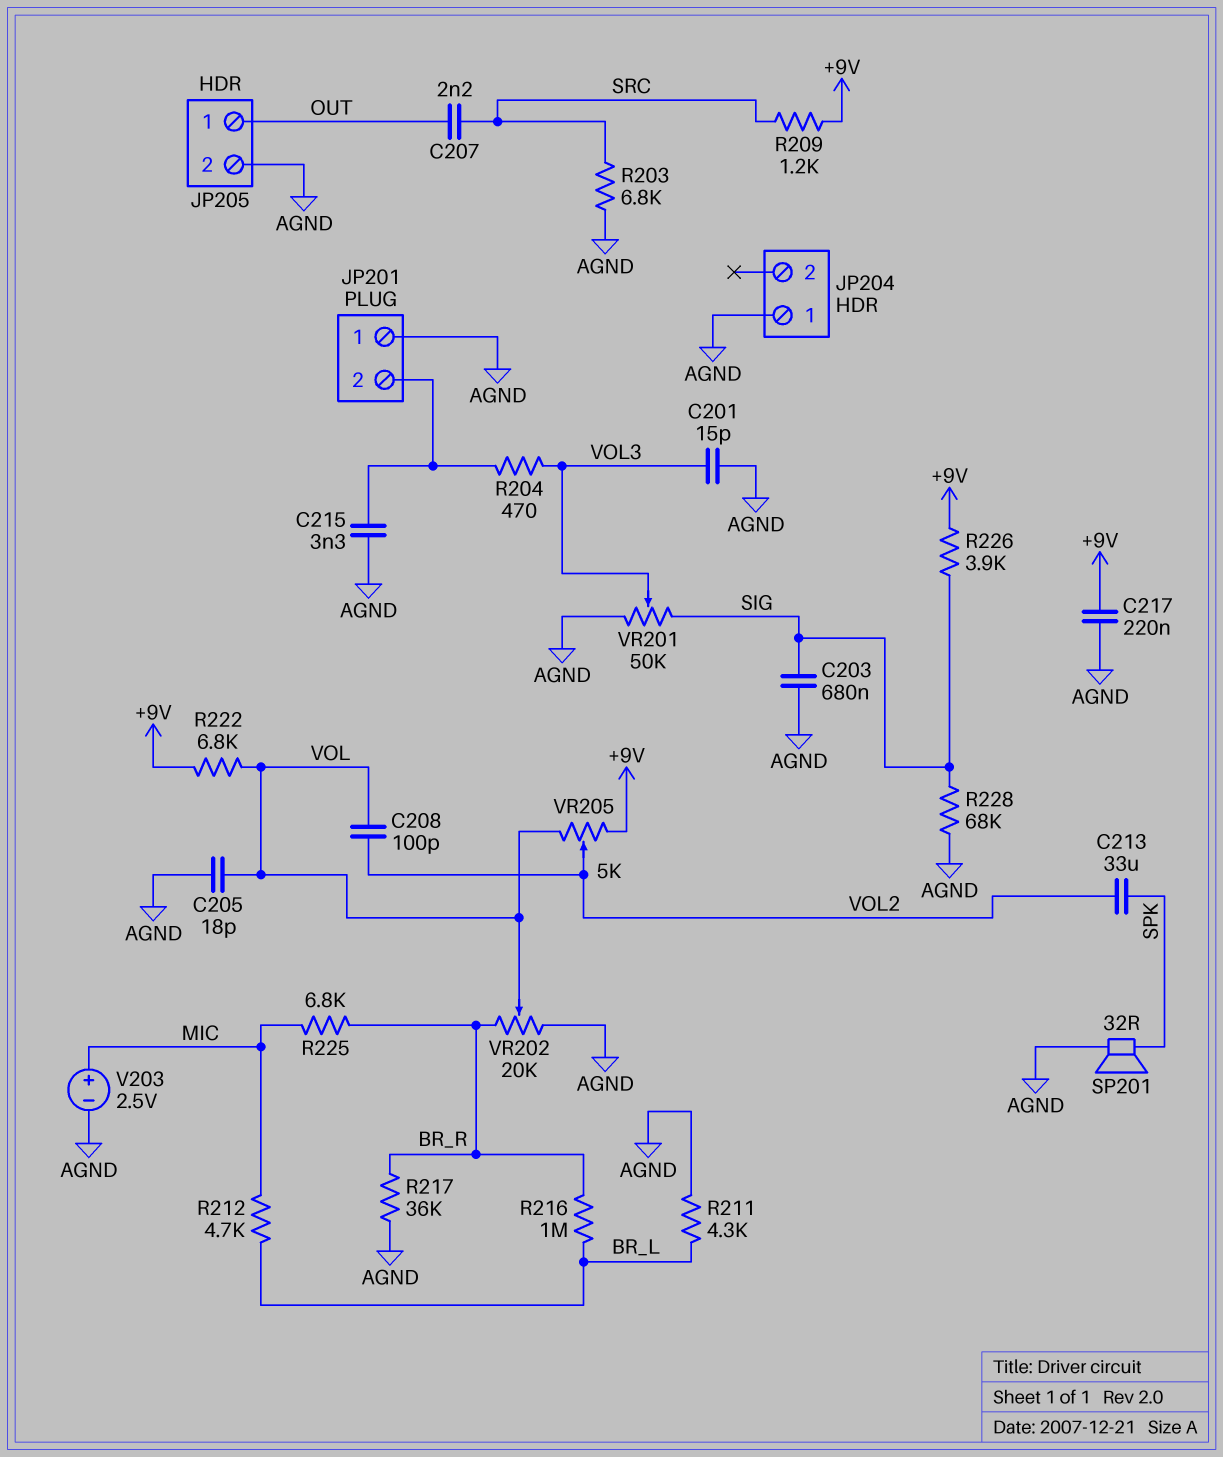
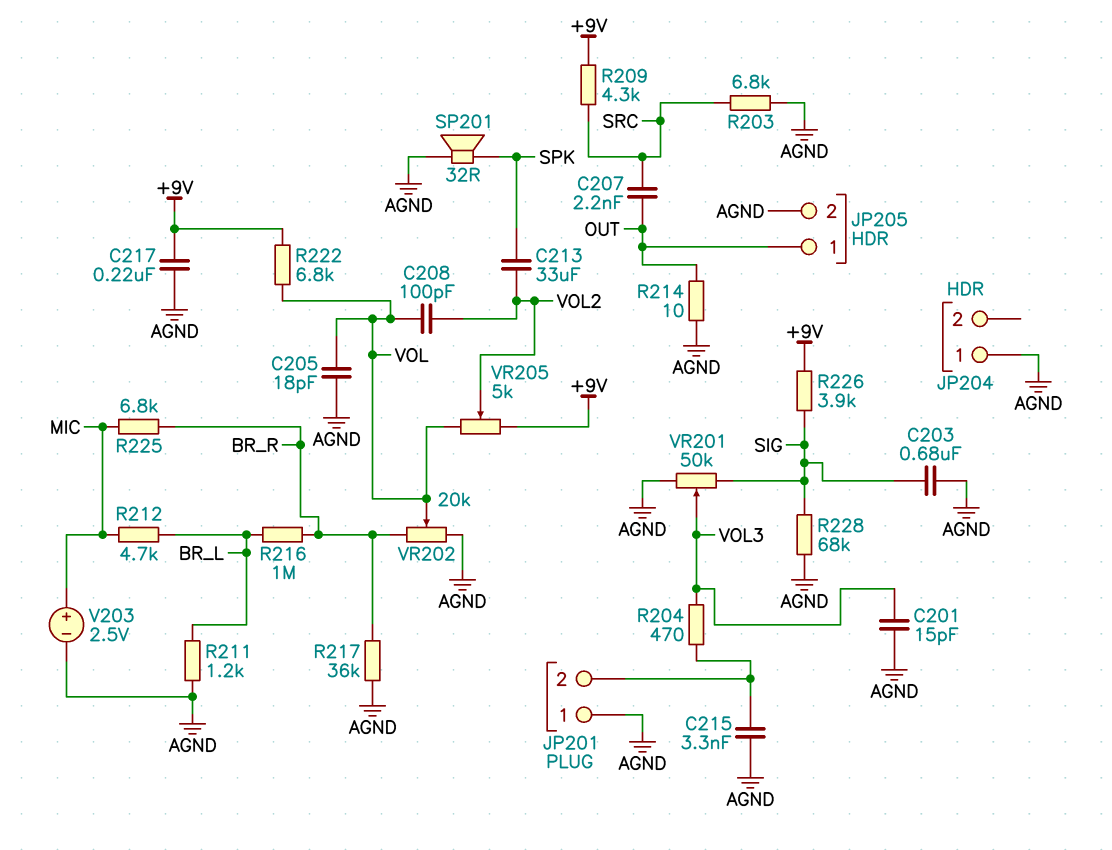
R209: 1.2k (+9V, SRC) -> 4.3k (+9V, SRC)
R211: 4.3k (AGND, BR_L) -> 1.2k (AGND, BR_L)
R214: none -> 10 (AGND, OUT)

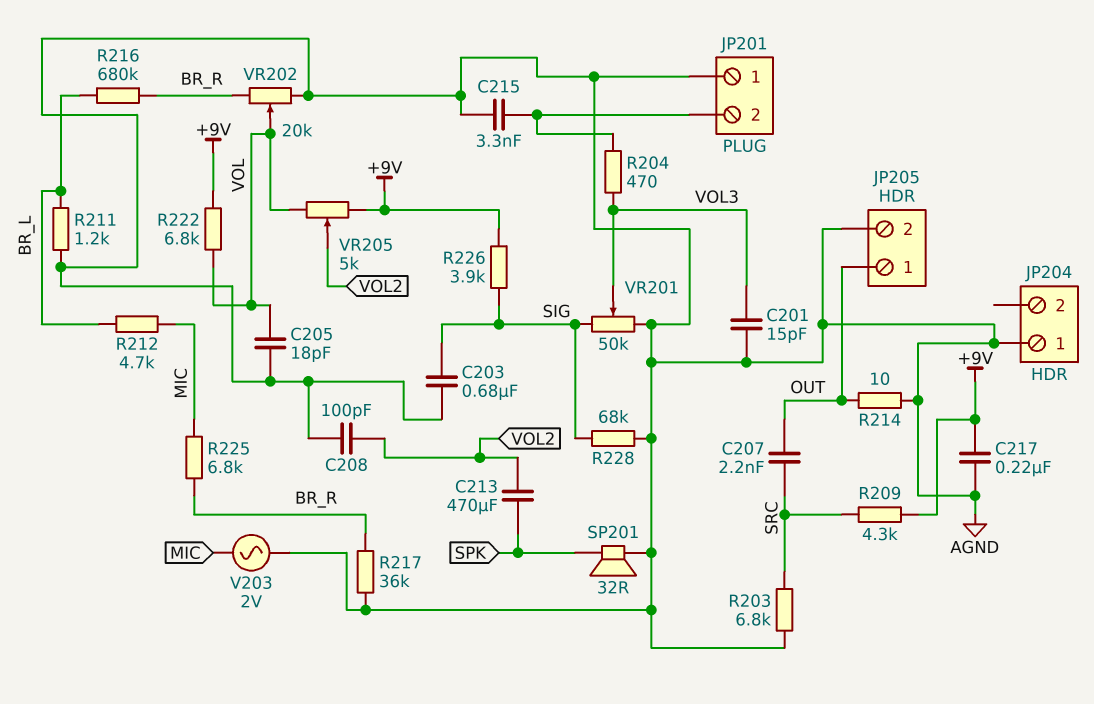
C208: 100pF (VOL, VOL2) -> 100pF (AGND, VOL2)
C213: 33uF (SPK, VOL2) -> 470uF (SPK, VOL2)
R216: 1M (BR_L, BR_R) -> 680k (BR_L, BR_R)
V203: 2.5V (plus MIC, minus AGND) -> AC 2V (AGND, MIC)

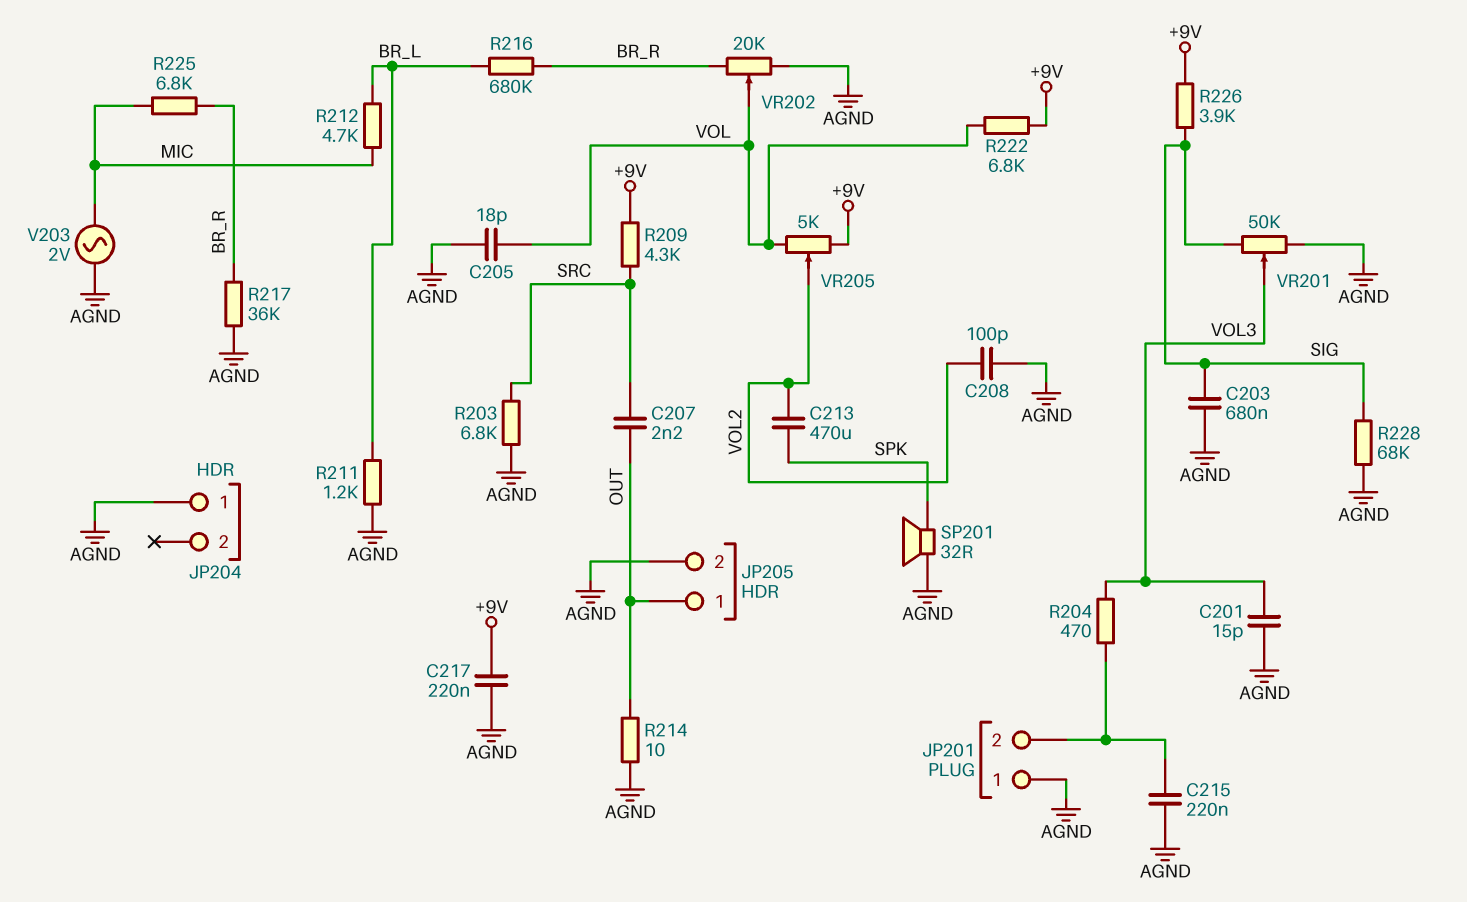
C215: 3.3nF (AGND, JP201/2) -> 220nF (AGND, JP201/2)

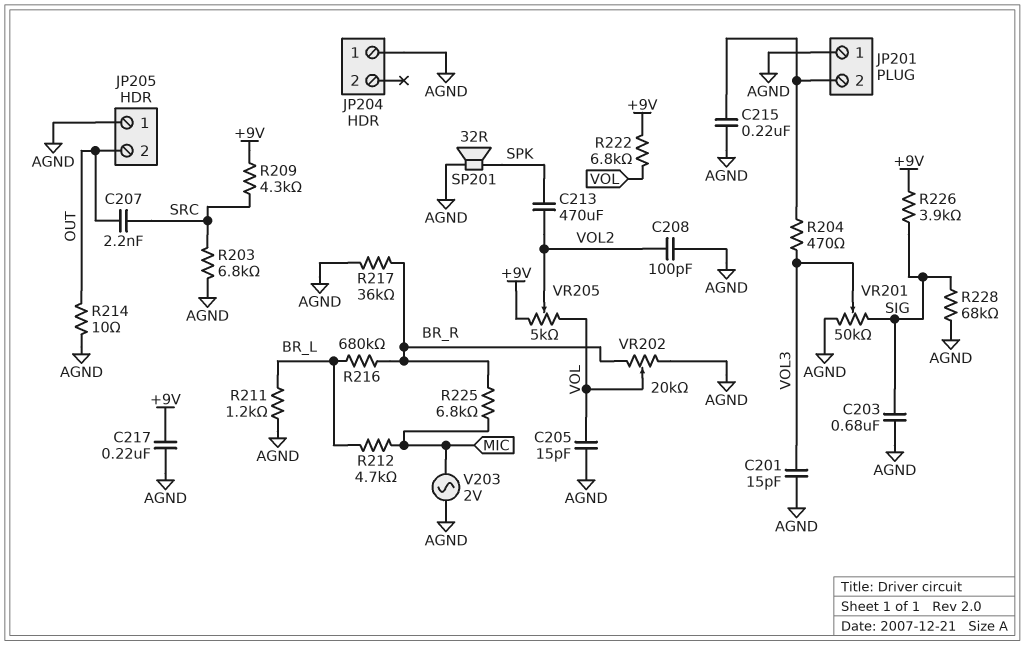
C205: 18pF (AGND, VOL) -> 15pF (AGND, VOL)
JP205 pin 1: OUT -> AGND
JP205 pin 2: AGND -> OUT

